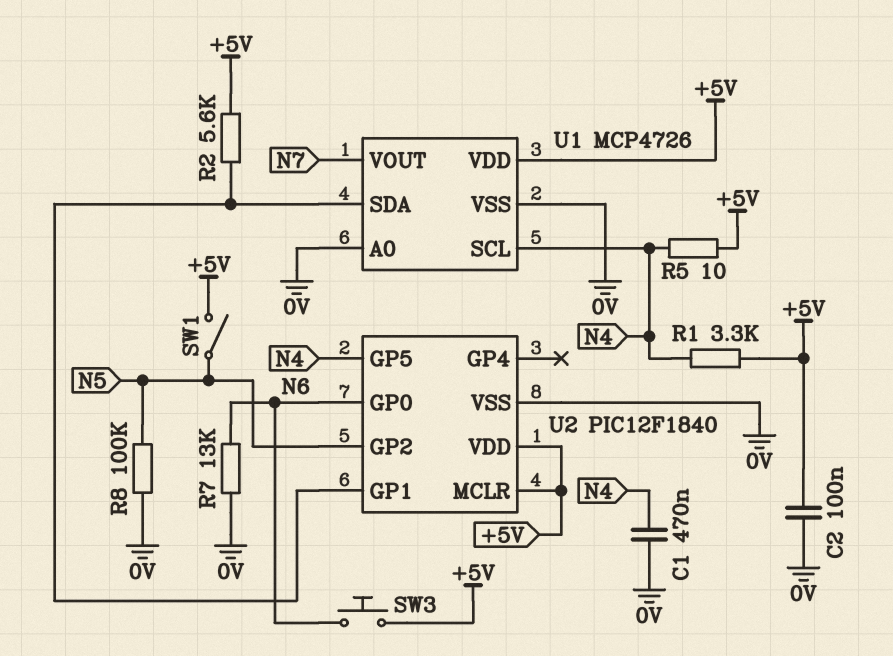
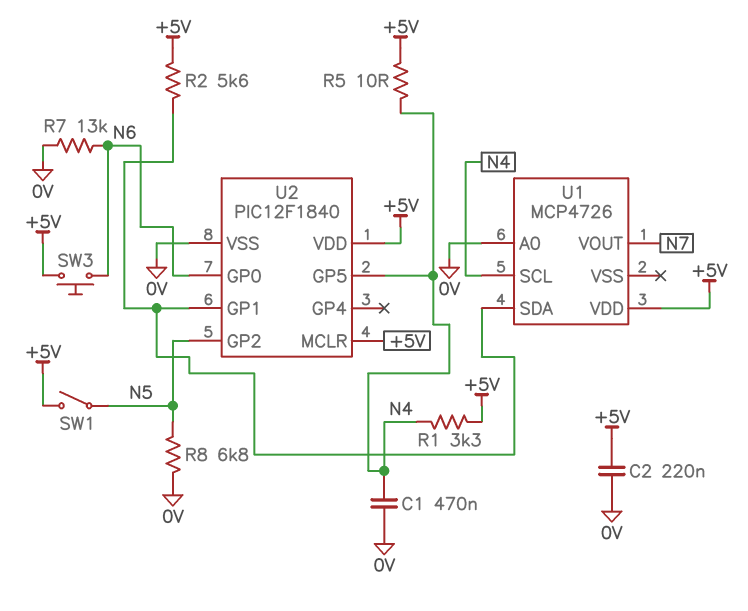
C2: 100nF (+5V, 0V) -> 220nF (+5V, 0V)
R8: 100k (0V, N5) -> 6.8k (0V, N5)
U1 pin VSS: 0V -> none

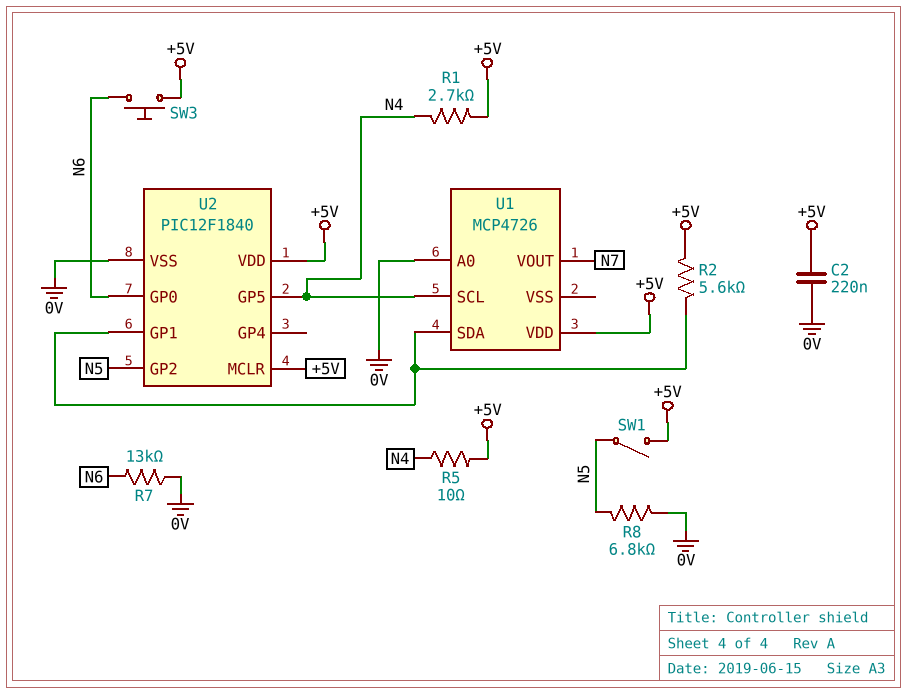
C1: 470nF (0V, N4) -> none
R1: 3.3k (+5V, N4) -> 2.7k (+5V, N4)

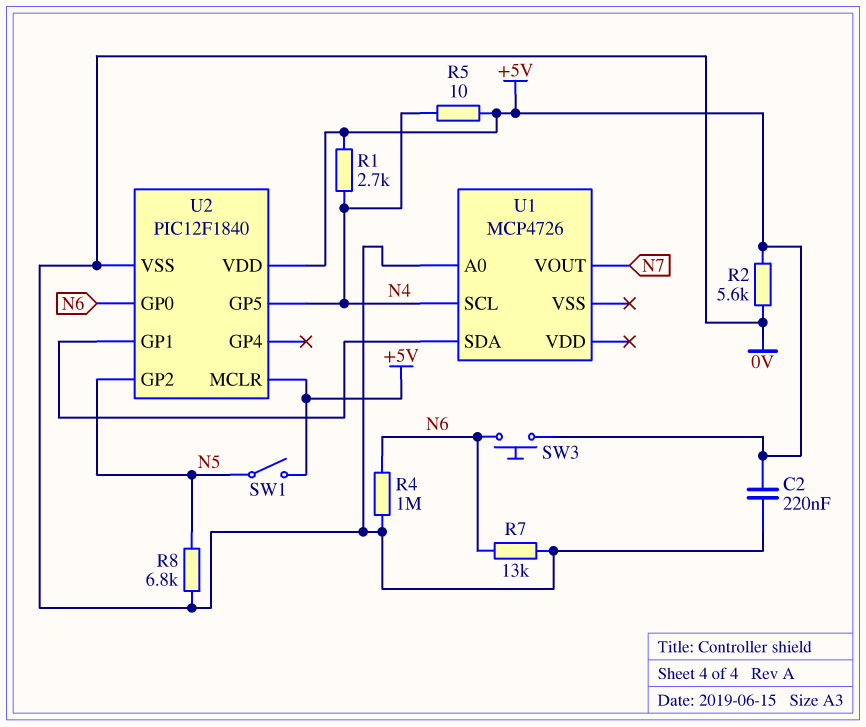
R2: 5.6k (+5V, U1/SDA) -> 5.6k (+5V, 0V)
R4: none -> 1M (0V, N6)
U1 pin VDD: +5V -> none

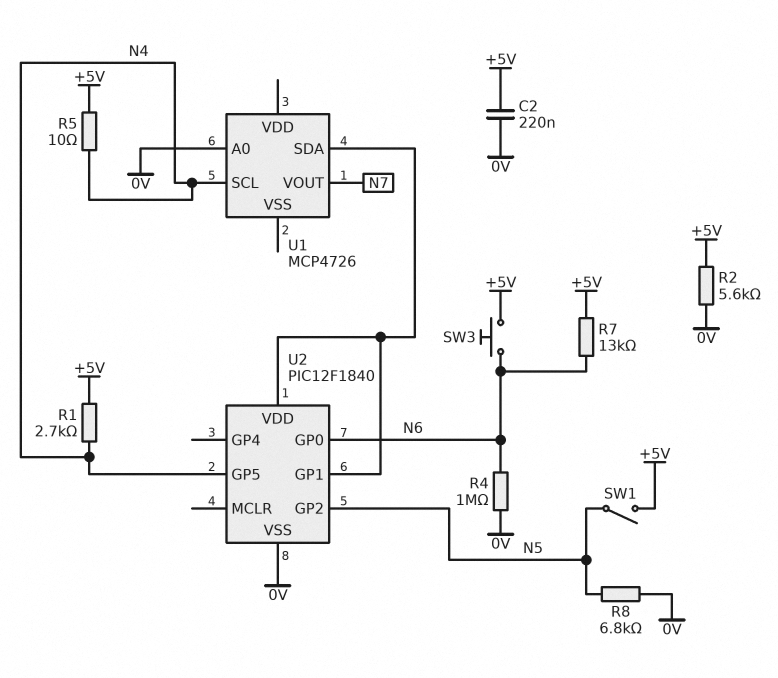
R7: 13k (0V, N6) -> 13k (+5V, N6)
U2 pin MCLR: +5V -> none
U2 pin VDD: +5V -> U1/SDA

